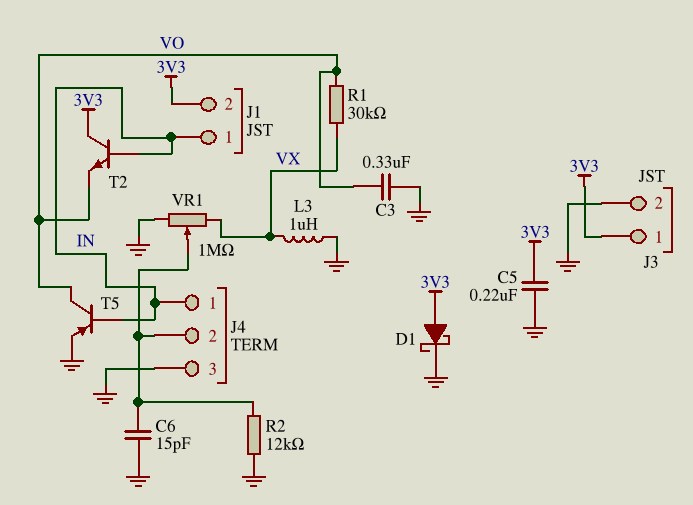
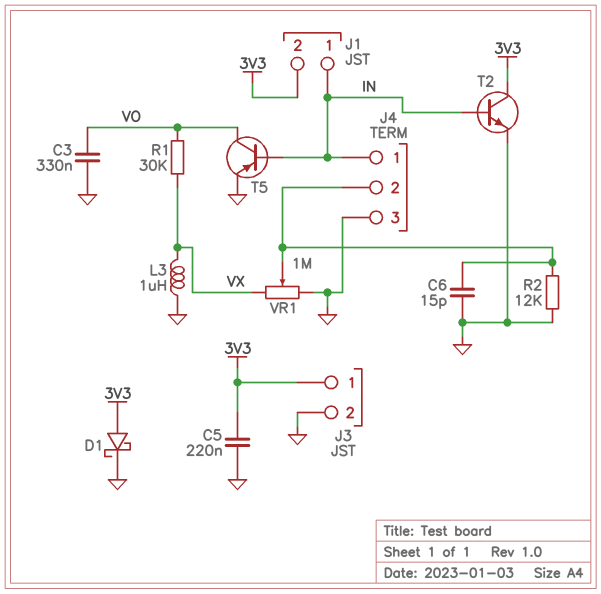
T2: NPN (B IN, C 3V3, E VO) -> NPN (B IN, C 3V3, E GND)

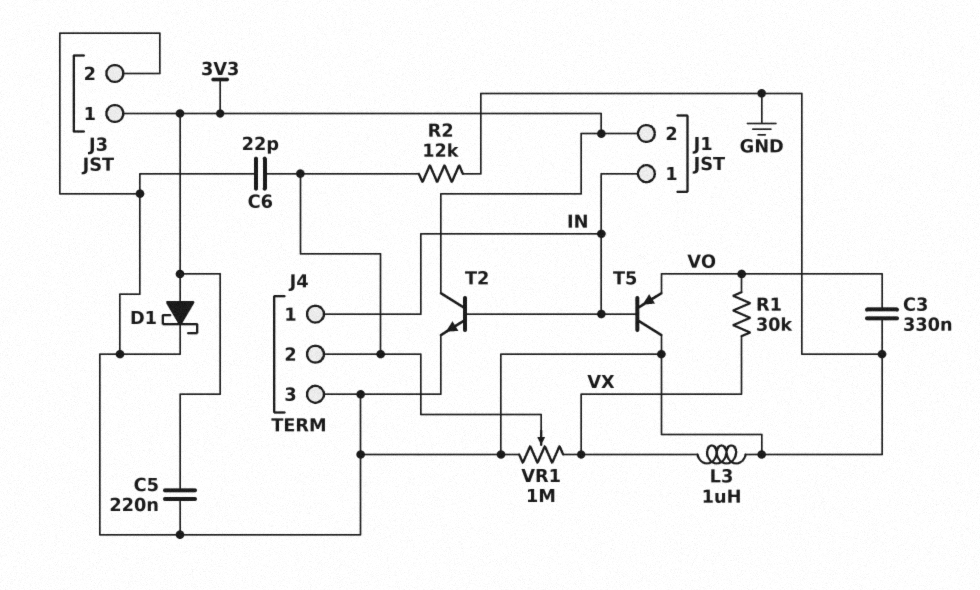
C6: 15pF (GND, J4/2) -> 22pF (GND, J4/2)
T5: PNP (B IN, C VO, E GND) -> PNP (B IN, C GND, E VO)

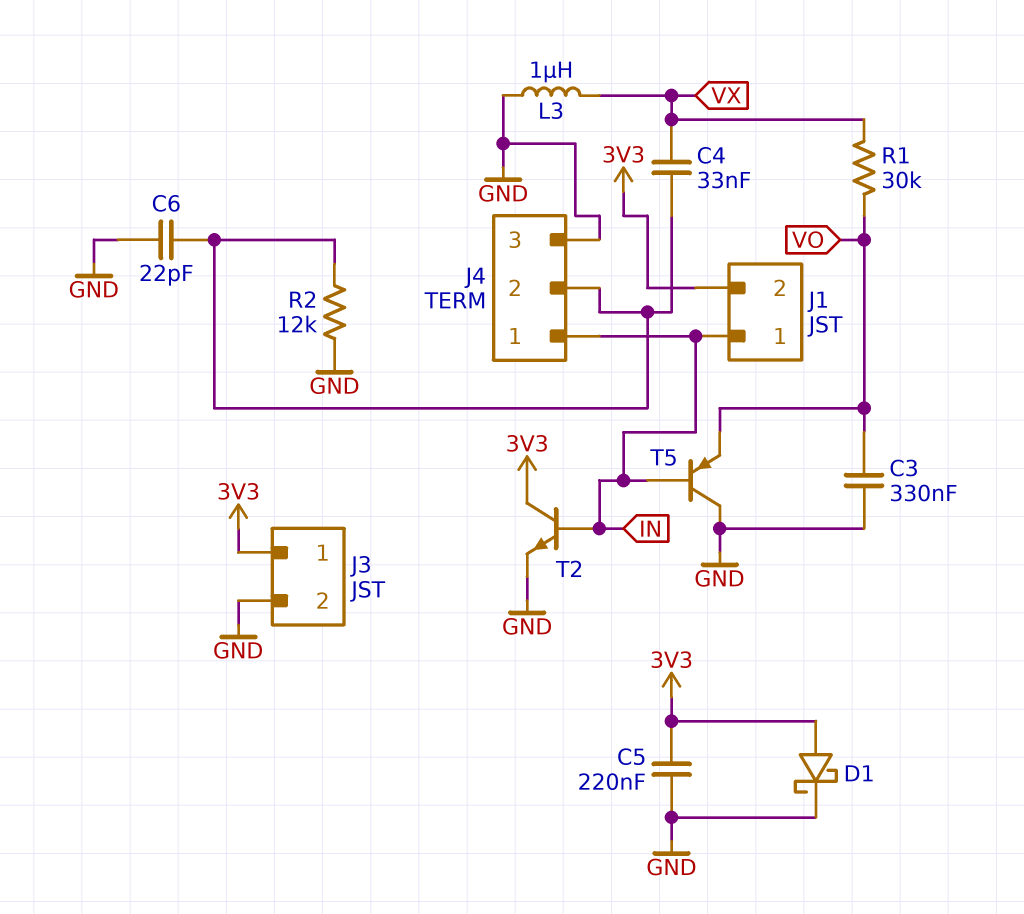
C4: none -> 33nF (J4/2, VX)
VR1: 1M (GND, VX, wiper J4/2) -> none

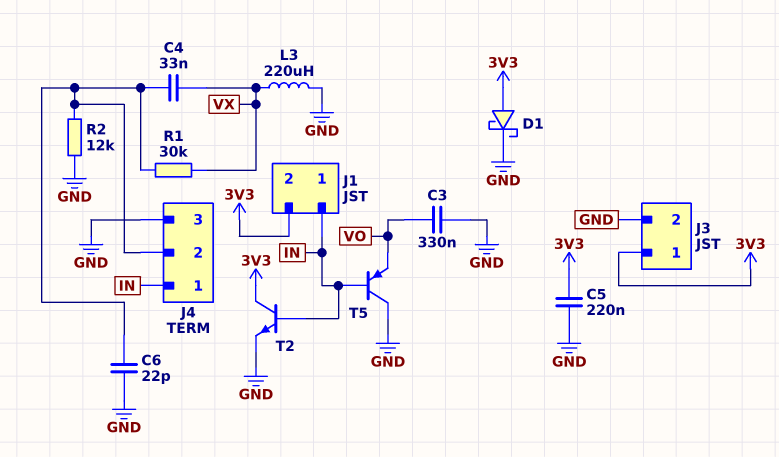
L3: 1uH (GND, VX) -> 220uH (GND, VX)
R1: 30k (VO, VX) -> 30k (J4/2, VX)

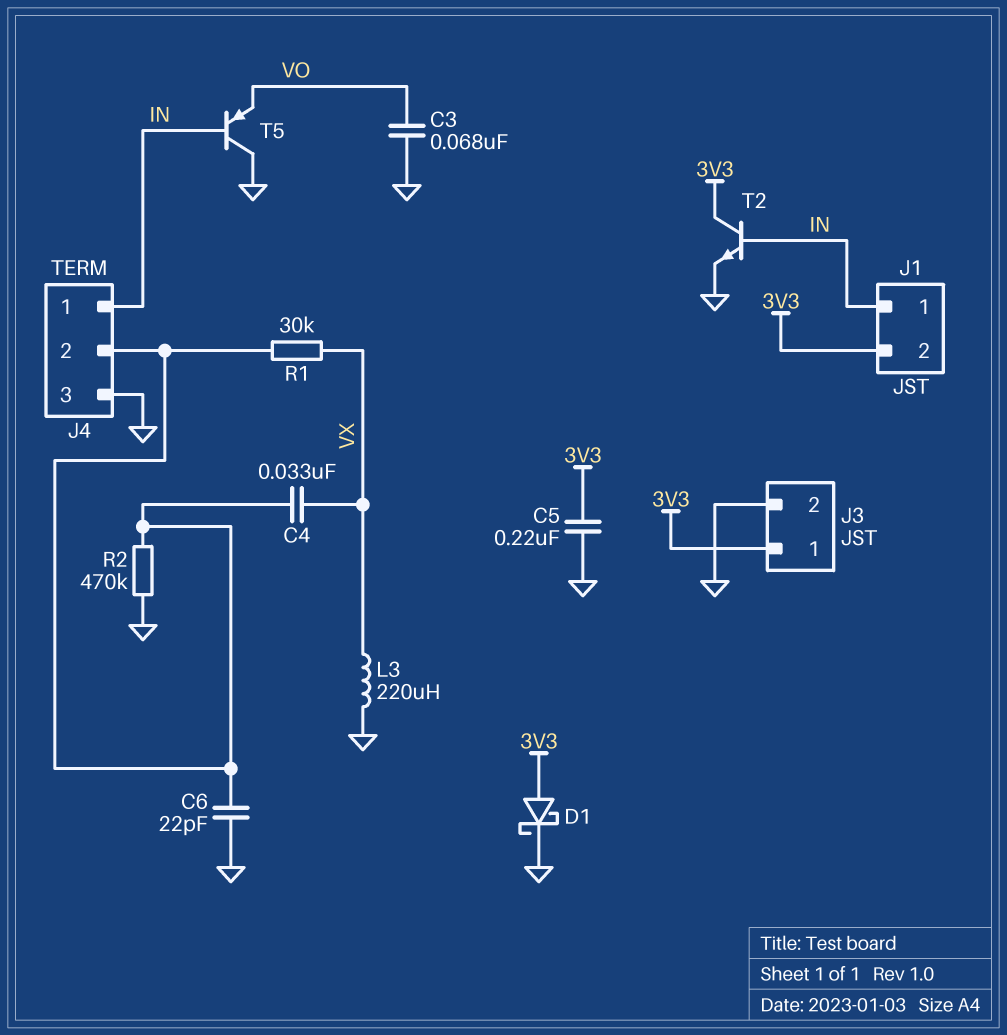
C3: 330nF (GND, VO) -> 68nF (GND, VO)
R2: 12k (GND, J4/2) -> 470k (GND, J4/2)

